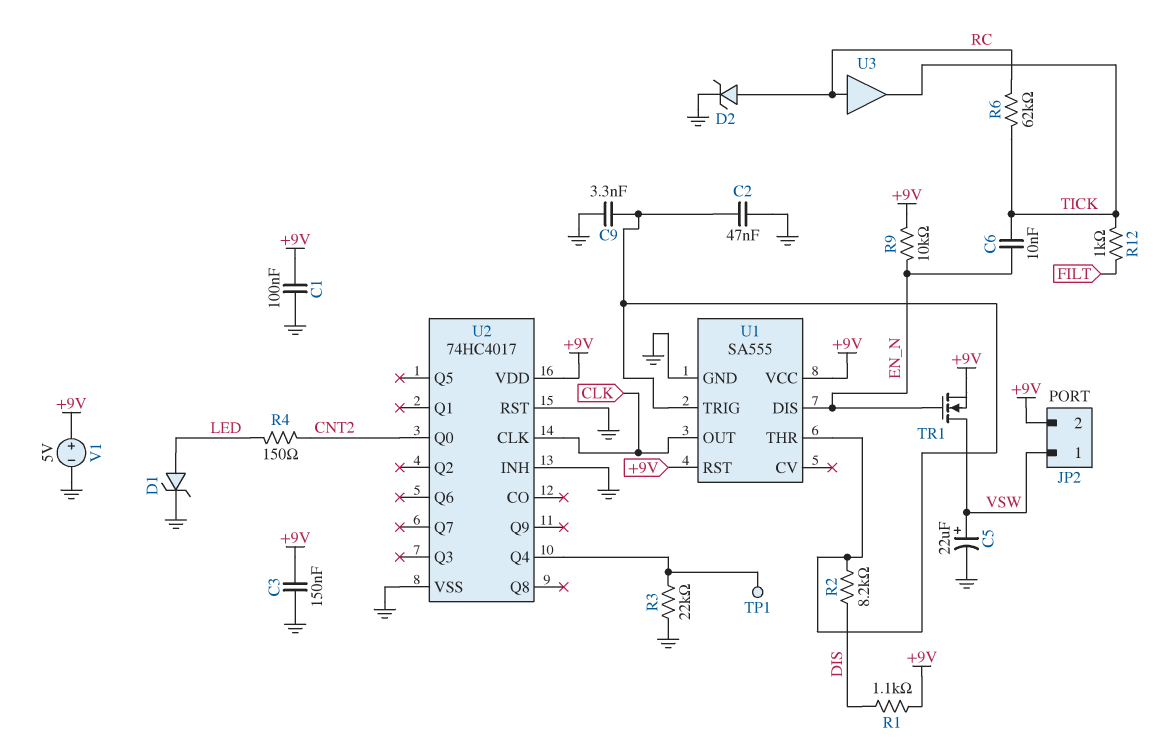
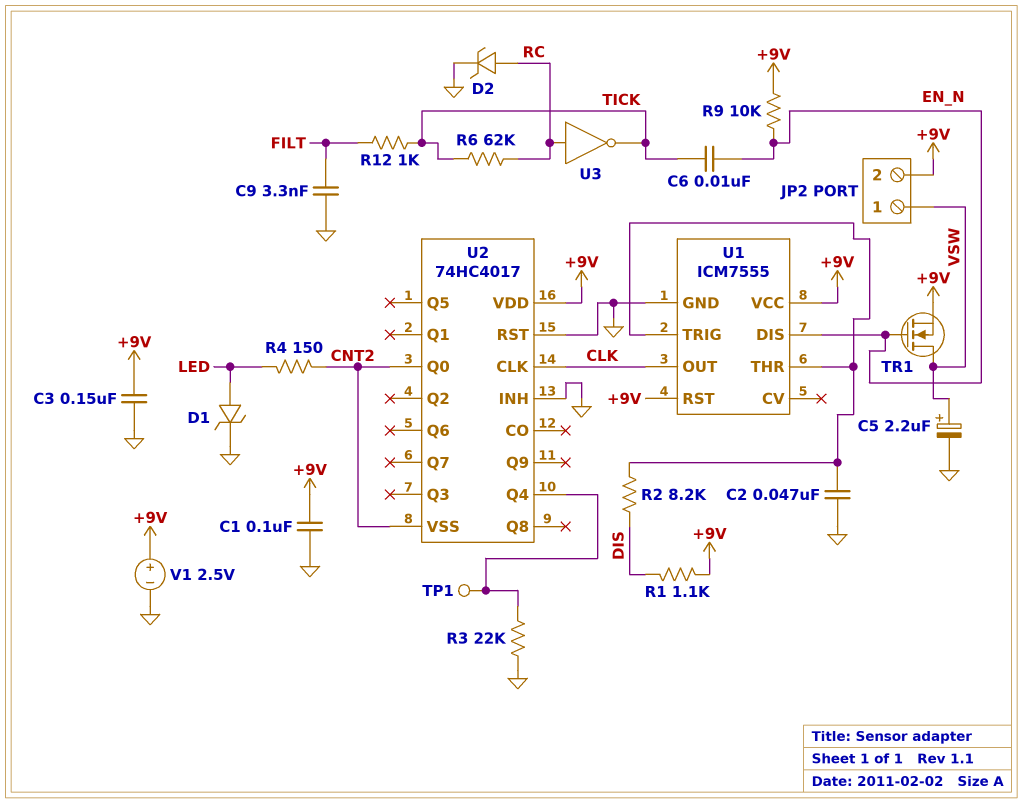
C5: 22uF (plus VSW, minus GND) -> 2.2uF (plus VSW, minus GND)
C9: 3.3nF (GND, U1/THR) -> 3.3nF (FILT, GND)
U1: SA555 -> ICM7555
U2 pin VSS: GND -> CNT2
U3: buffer (in RC, out TICK) -> NOT (in RC, out TICK)
V1: 5V (plus +9V, minus GND) -> 2.5V (plus +9V, minus GND)

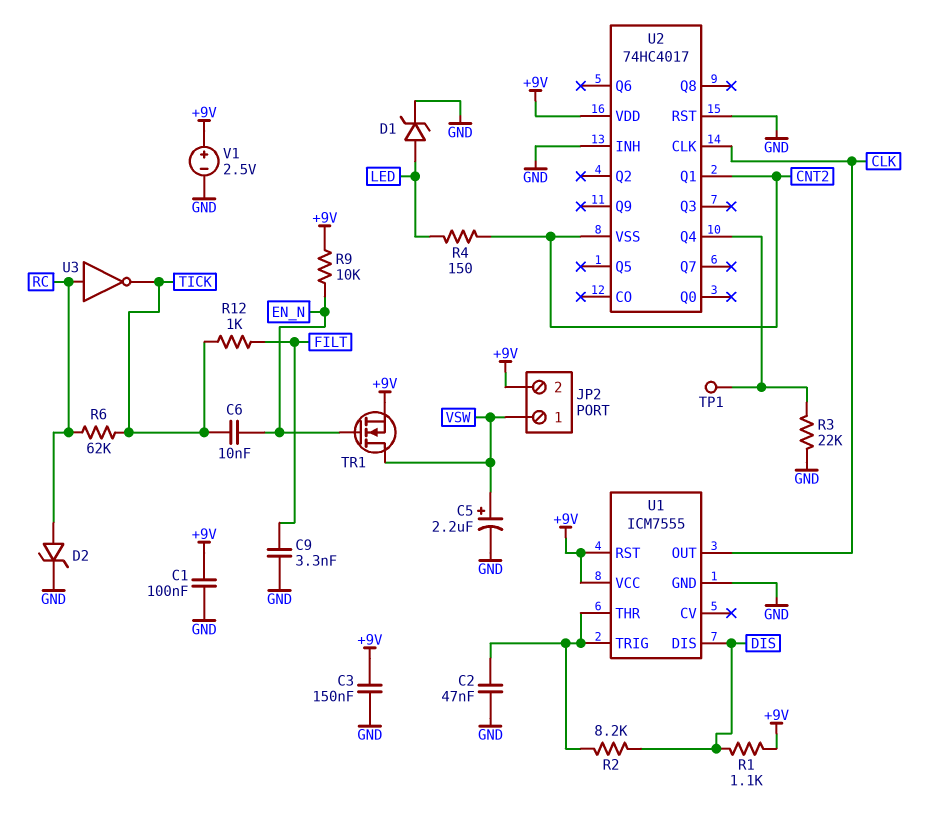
U1 pin DIS: EN_N -> DIS
U2 pin Q0: CNT2 -> none
U2 pin Q1: none -> CNT2

